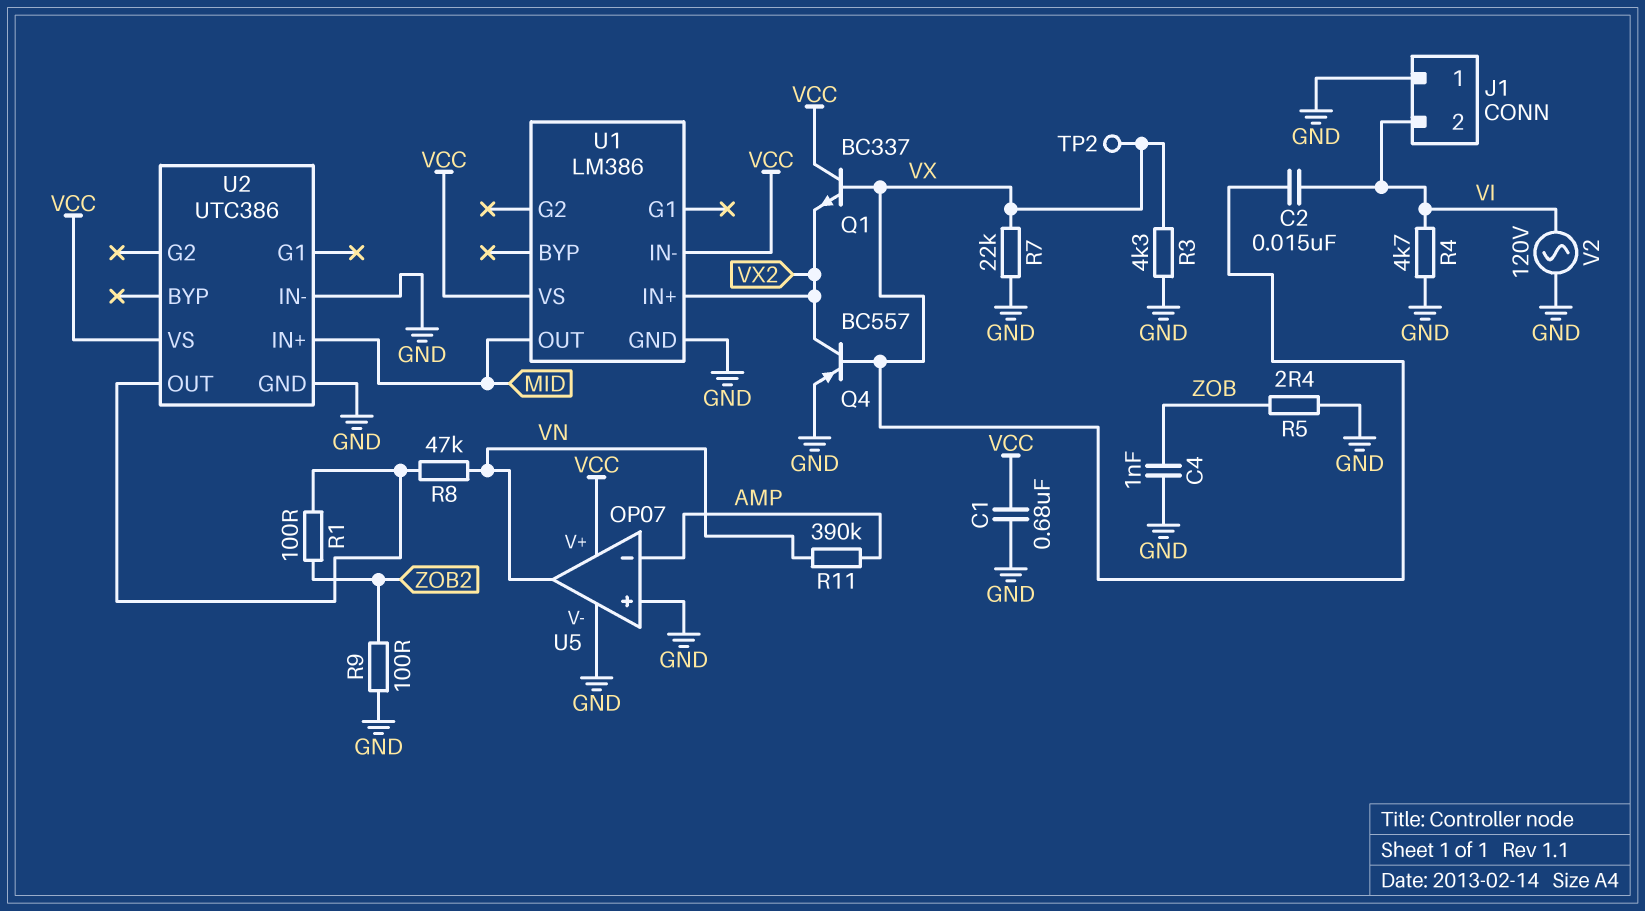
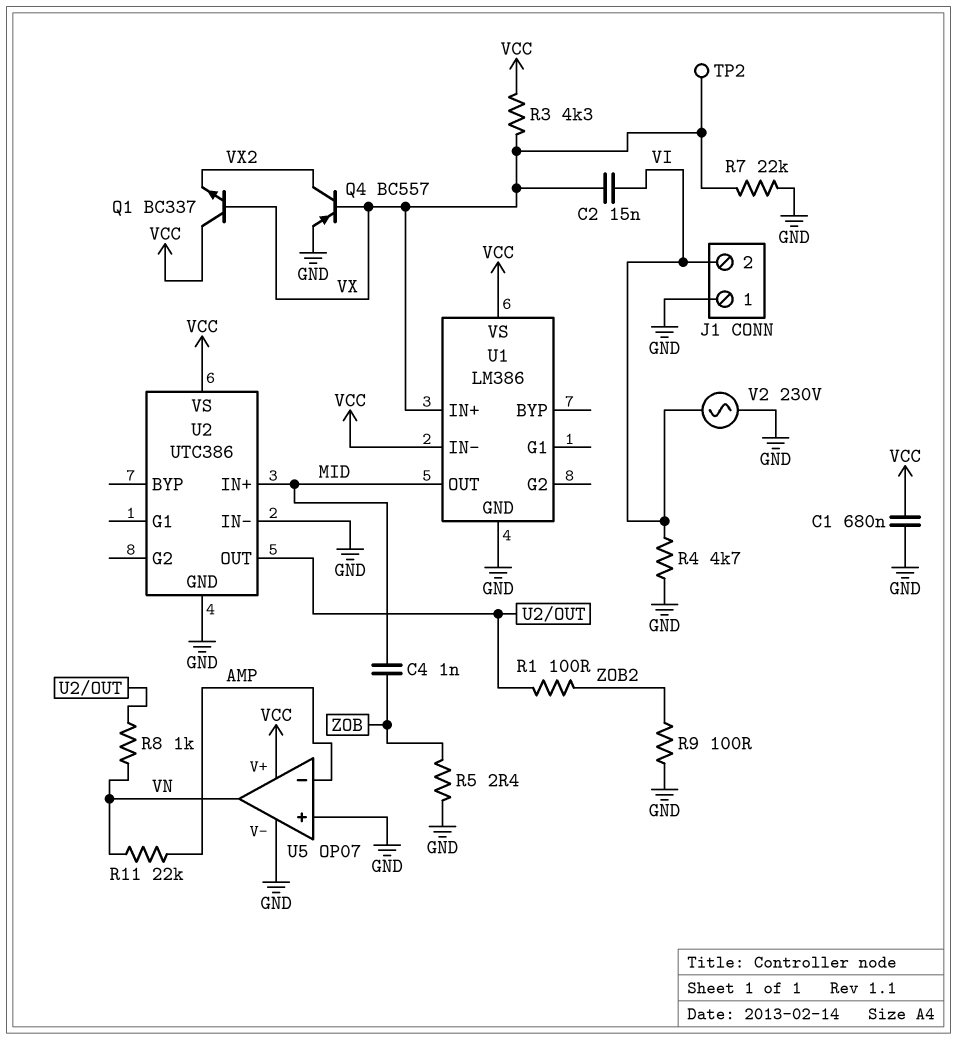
C4: 1nF (GND, ZOB) -> 1nF (MID, ZOB)
R3: 4.3k (GND, VX) -> 4.3k (VCC, VX)
R8: 47k (U2/OUT, VN) -> 1k (U2/OUT, VN)
R11: 390k (AMP, VN) -> 22k (AMP, VN)
U1 pin IN+: VX2 -> VX
V2: AC 120V (GND, VI) -> AC 230V (GND, VI)

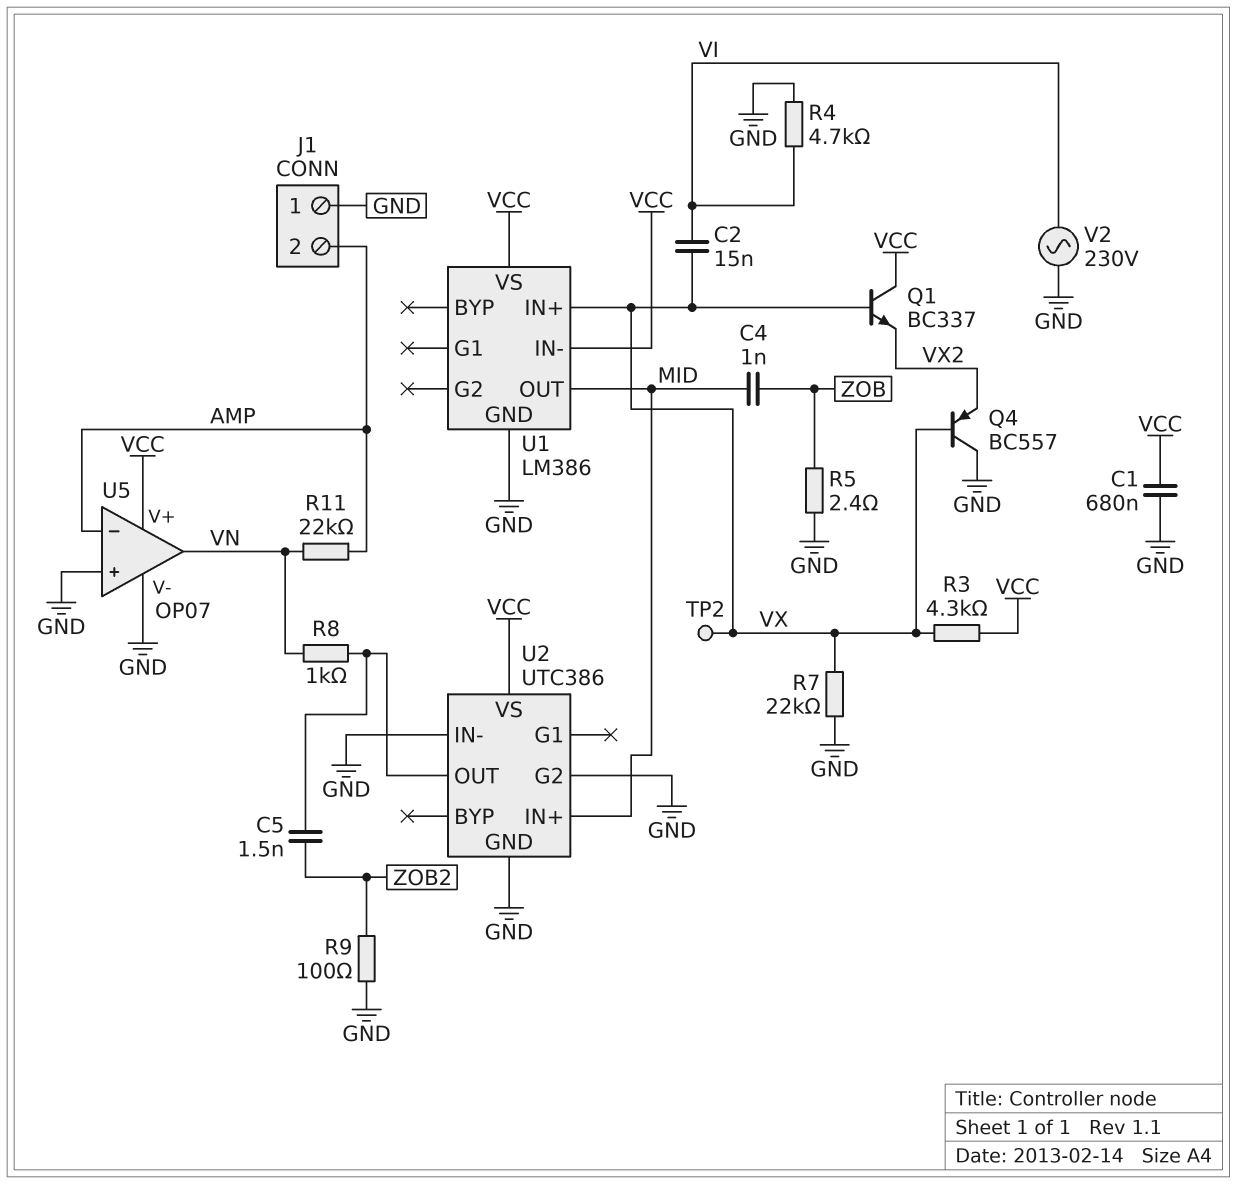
C5: none -> 1.5nF (U2/OUT, ZOB2)
J1 pin 2: VI -> AMP
Q4: PNP BC557 (B VX, C VX2, E GND) -> PNP BC557 (B VX, C GND, E VX2)
R1: 100 (U2/OUT, ZOB2) -> none
U2 pin G2: none -> GND

